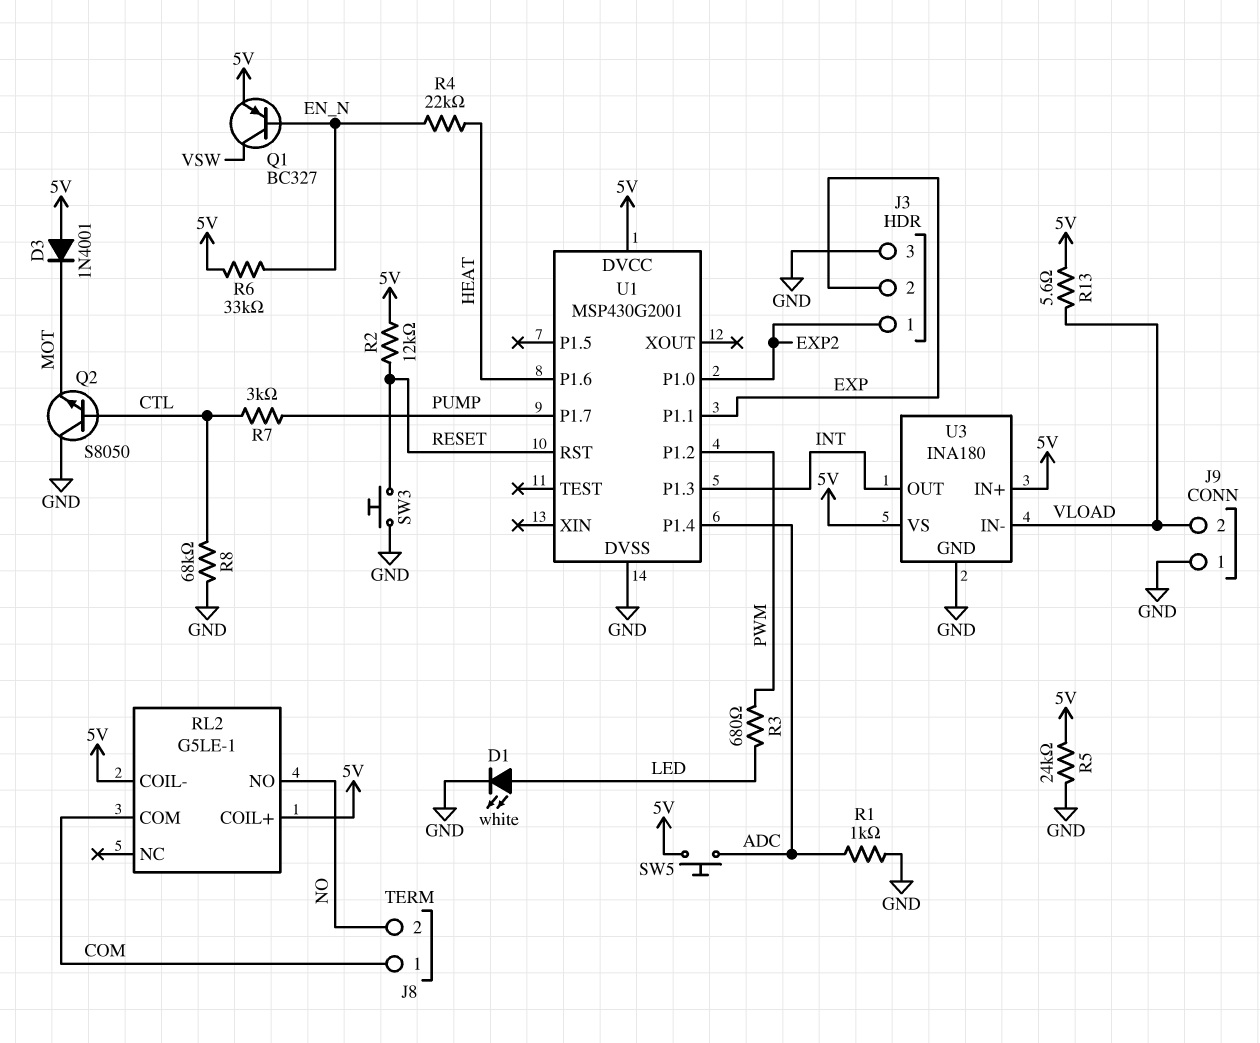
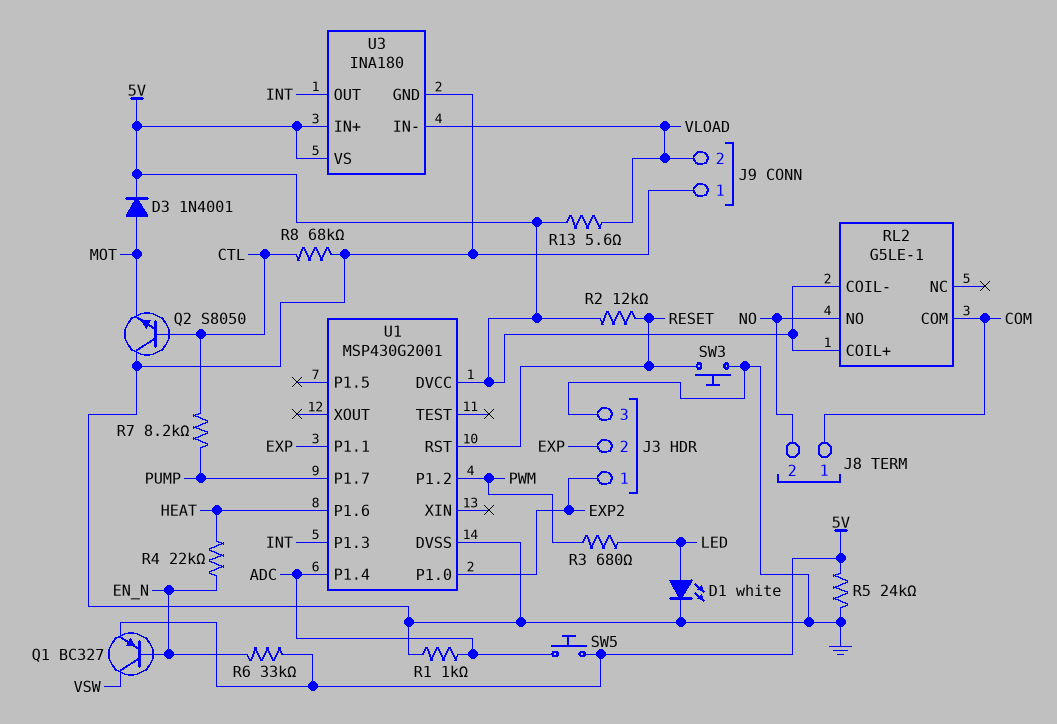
D3: diode 1N4001 (A 5V, K MOT) -> diode 1N4001 (A MOT, K 5V)
R7: 3k (CTL, PUMP) -> 8.2k (CTL, PUMP)

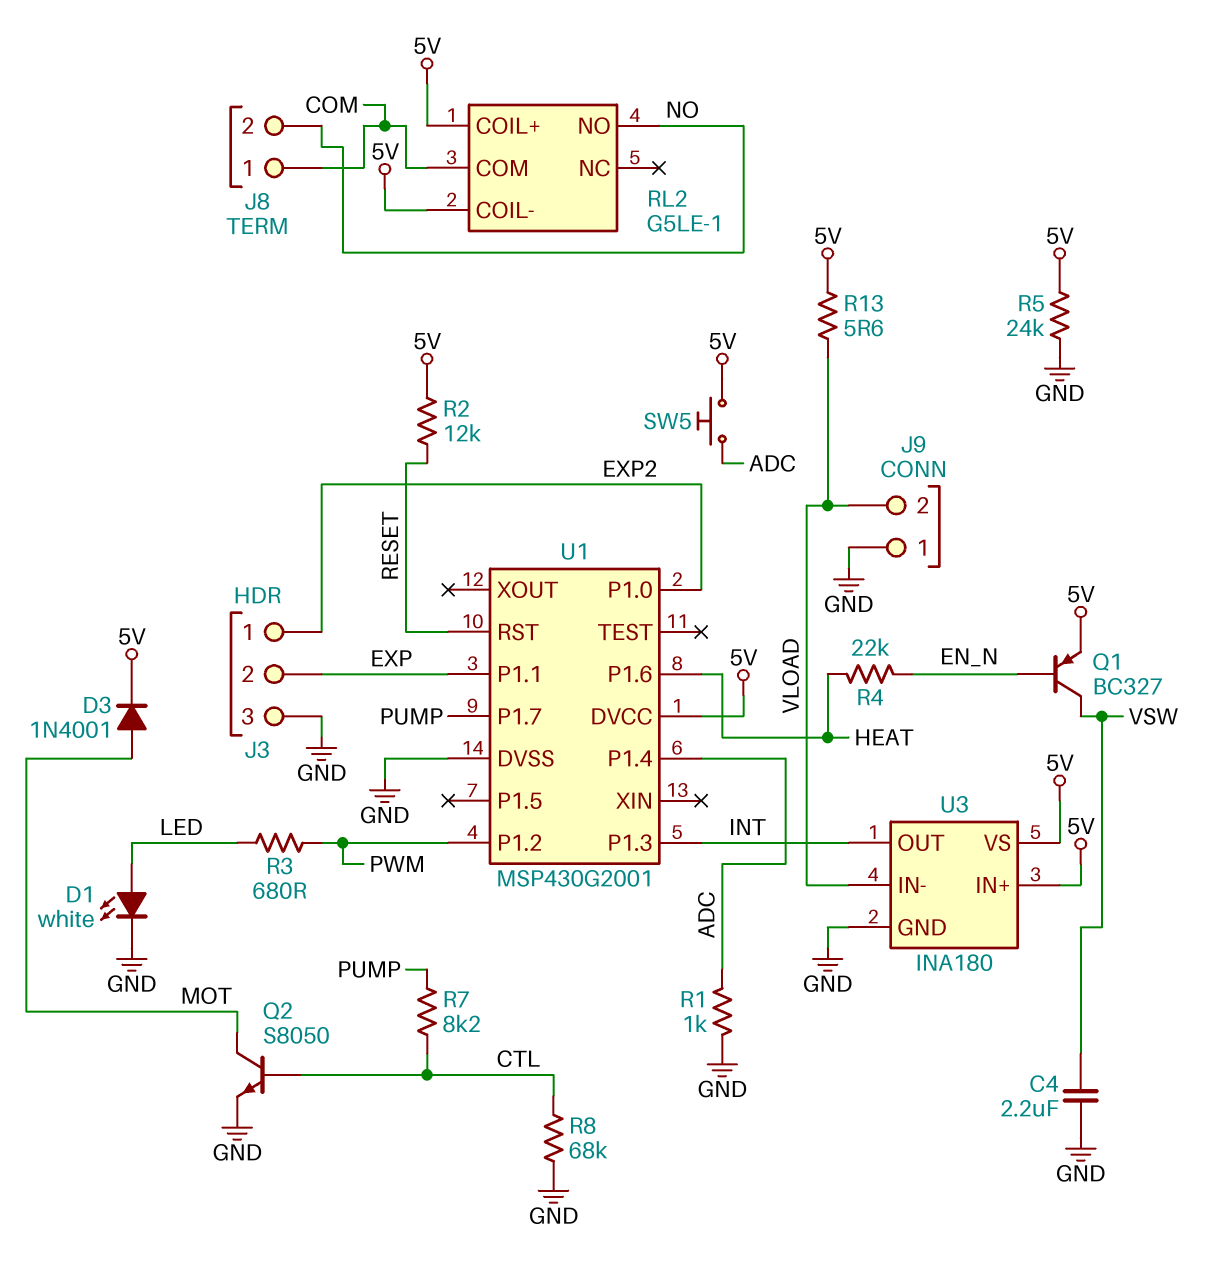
C4: none -> 2.2uF (GND, VSW)
Q2: NPN S8050 (B CTL, C GND, E MOT) -> NPN S8050 (B CTL, C MOT, E GND)
R6: 33k (5V, EN_N) -> none
SW3: button (GND, RESET) -> none

